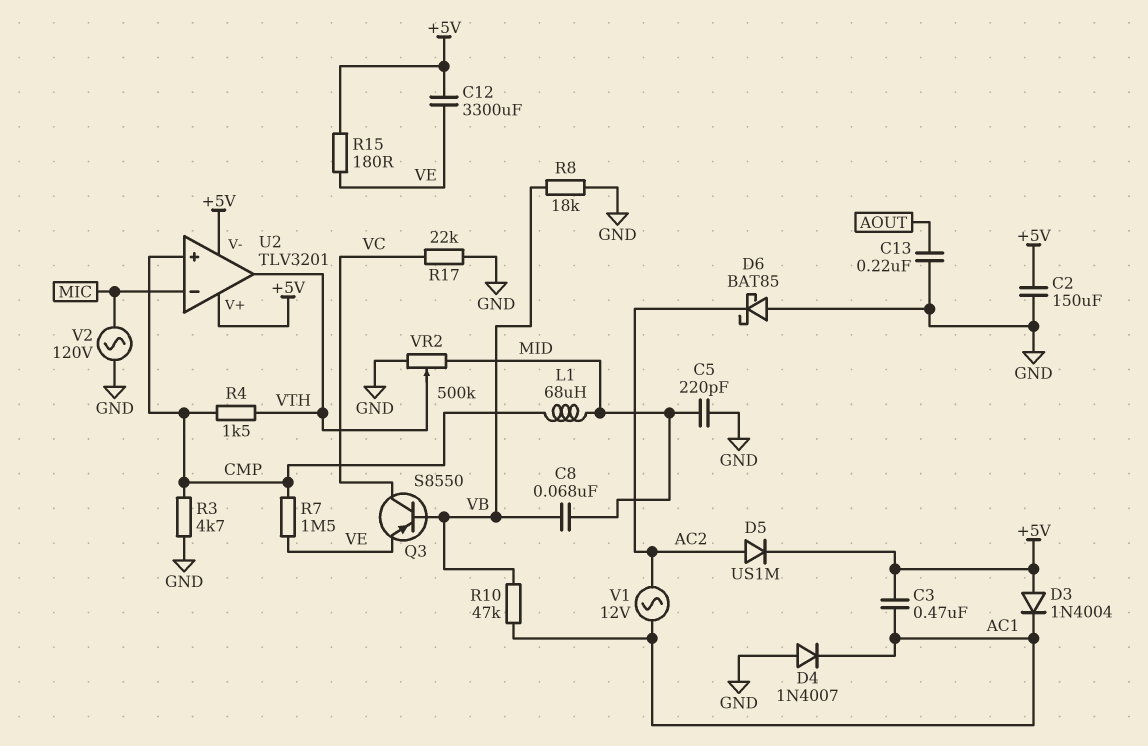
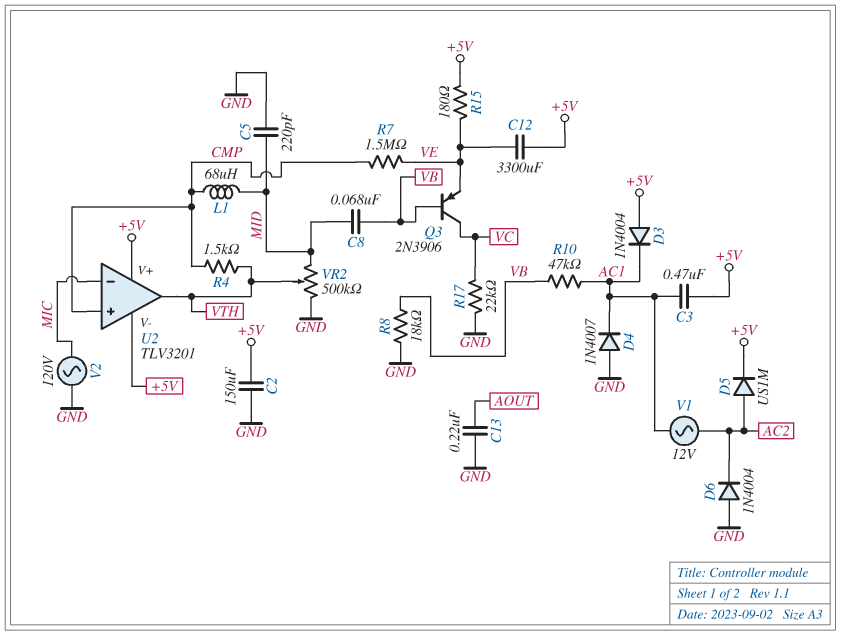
D6: schottky BAT85 (A GND, K AC2) -> diode 1N4004 (A GND, K AC2)
Q3: PNP S8550 (B VB, C VC, E VE) -> PNP 2N3906 (B VB, C VC, E VE)
R3: 4.7k (CMP, GND) -> none

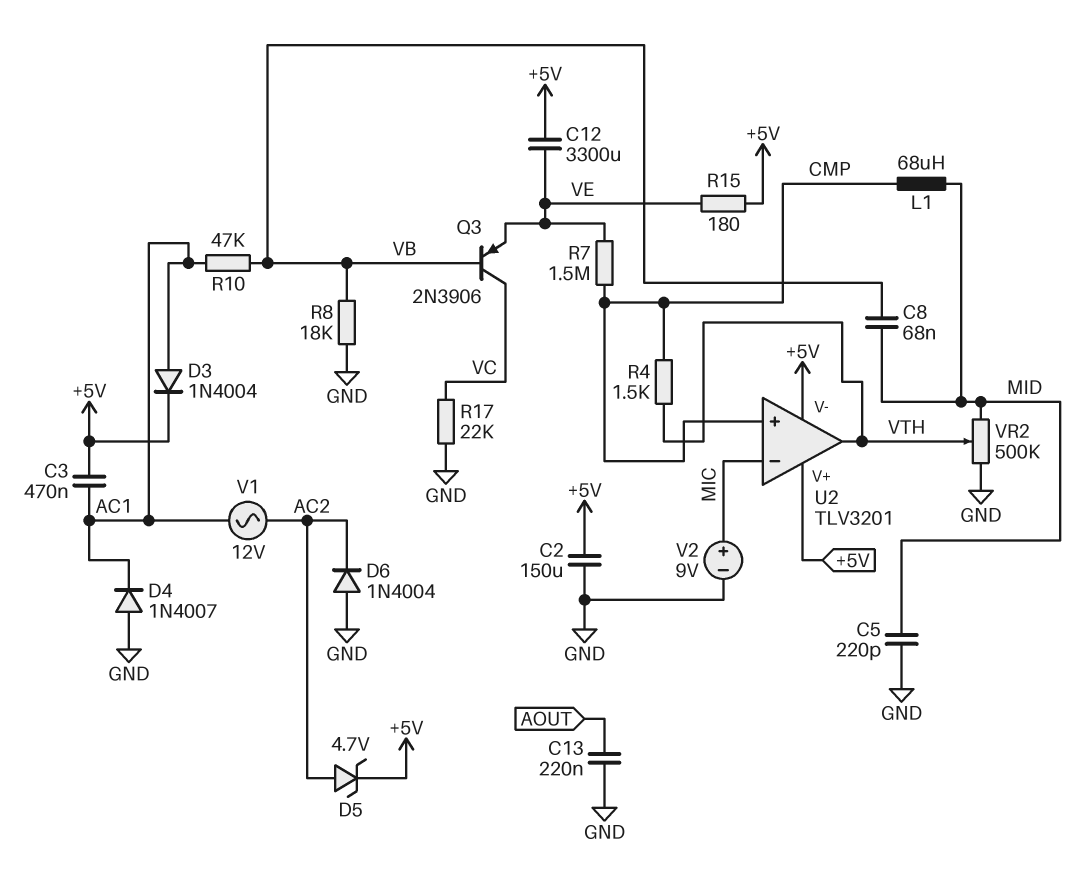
D3: diode 1N4004 (A +5V, K AC1) -> diode 1N4004 (A AC1, K +5V)
D5: diode US1M (A AC2, K +5V) -> zener 4.7V (A AC2, K +5V)
V2: AC 120V (GND, MIC) -> 9V (plus MIC, minus GND)

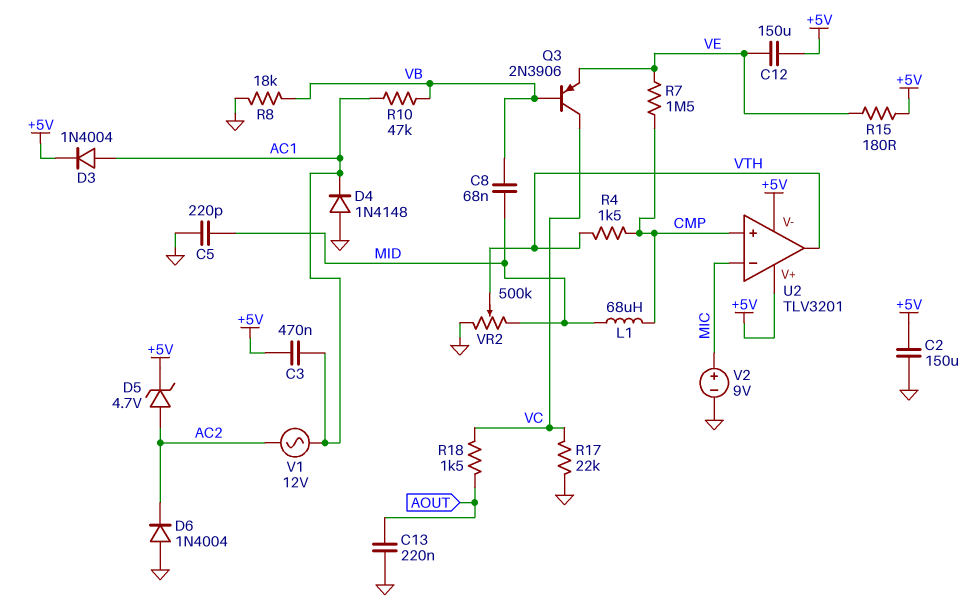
C12: 3300uF (+5V, VE) -> 150uF (+5V, VE)
D4: diode 1N4007 (A GND, K AC1) -> diode 1N4148 (A GND, K AC1)
R18: none -> 1.5k (AOUT, VC)

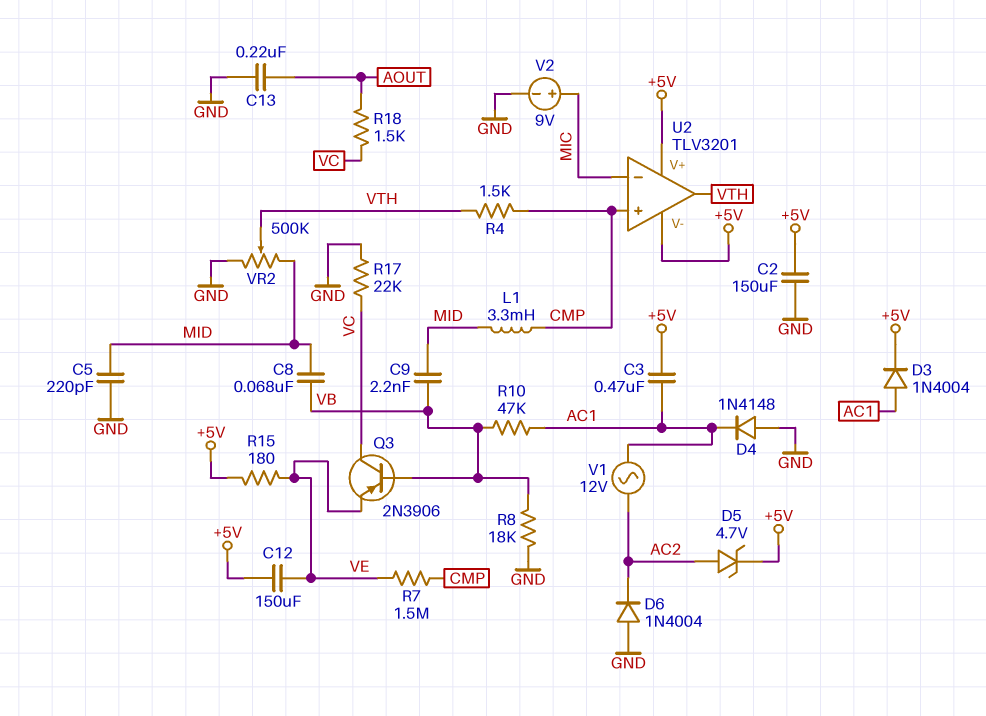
C9: none -> 2.2nF (MID, VB)
L1: 68uH (CMP, MID) -> 3.3mH (CMP, MID)

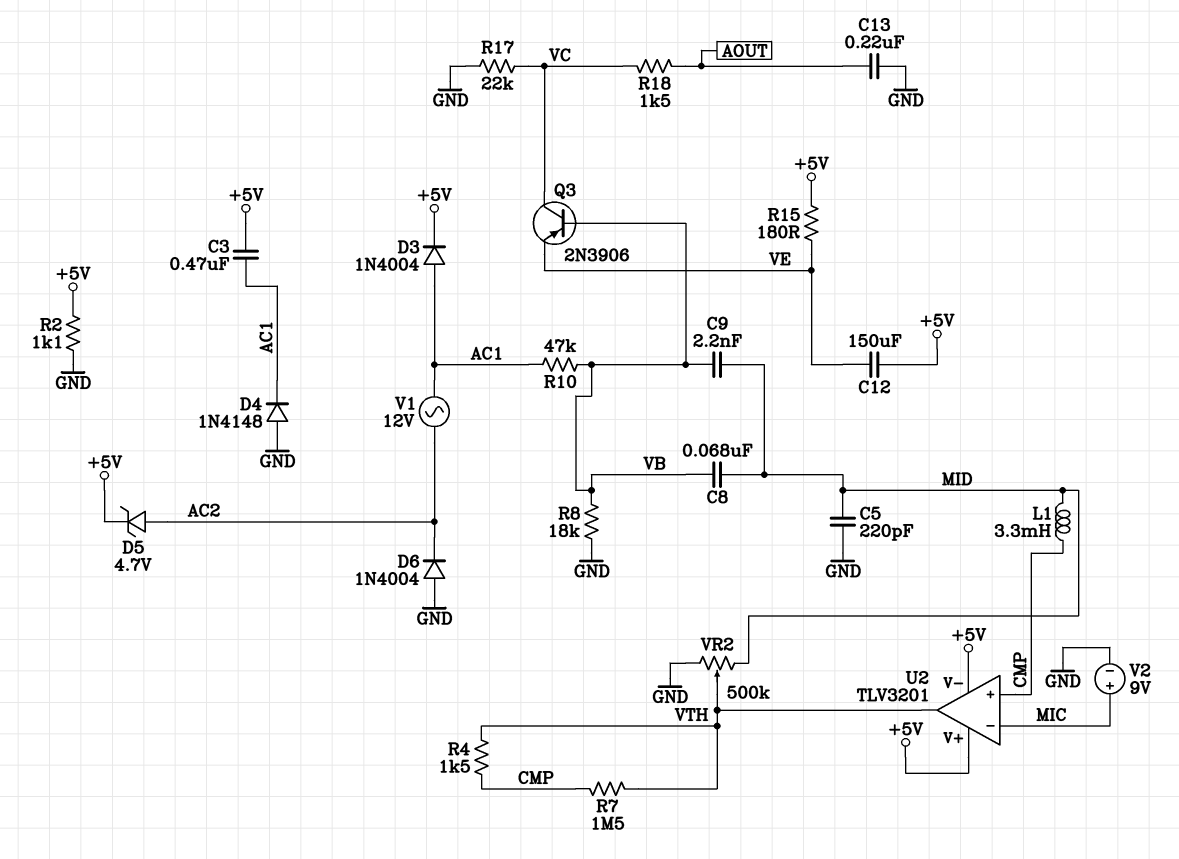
C2: 150uF (+5V, GND) -> none
R2: none -> 1.1k (+5V, GND)
R7: 1.5M (CMP, VE) -> 1.5M (CMP, VTH)

